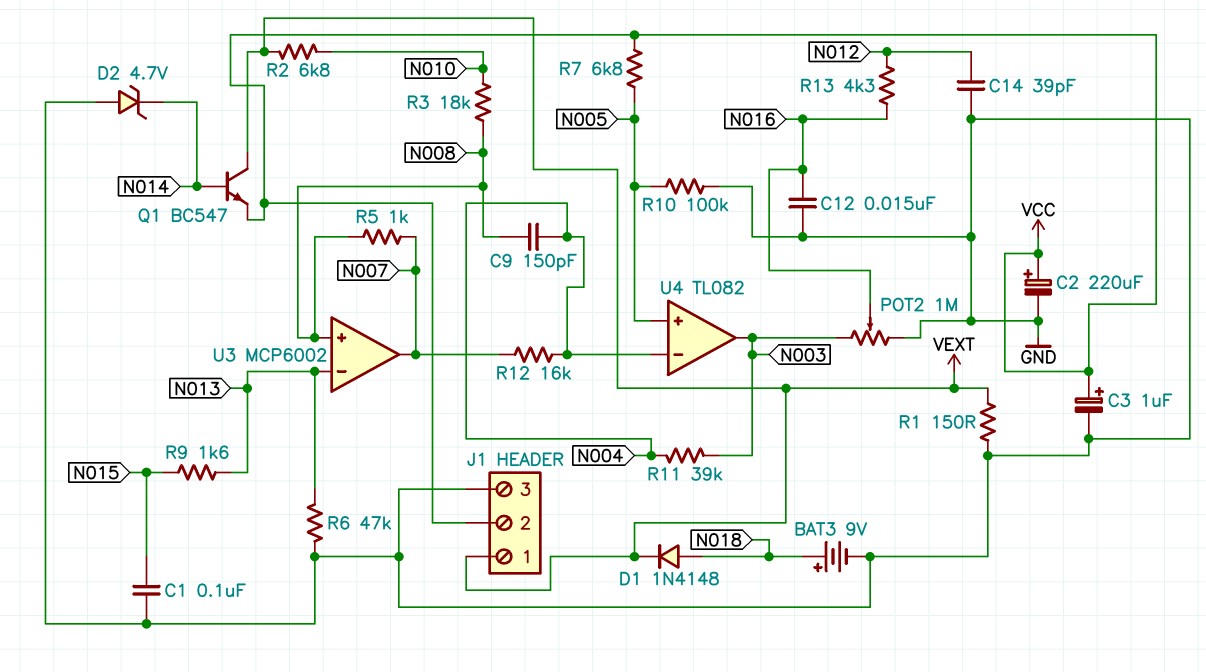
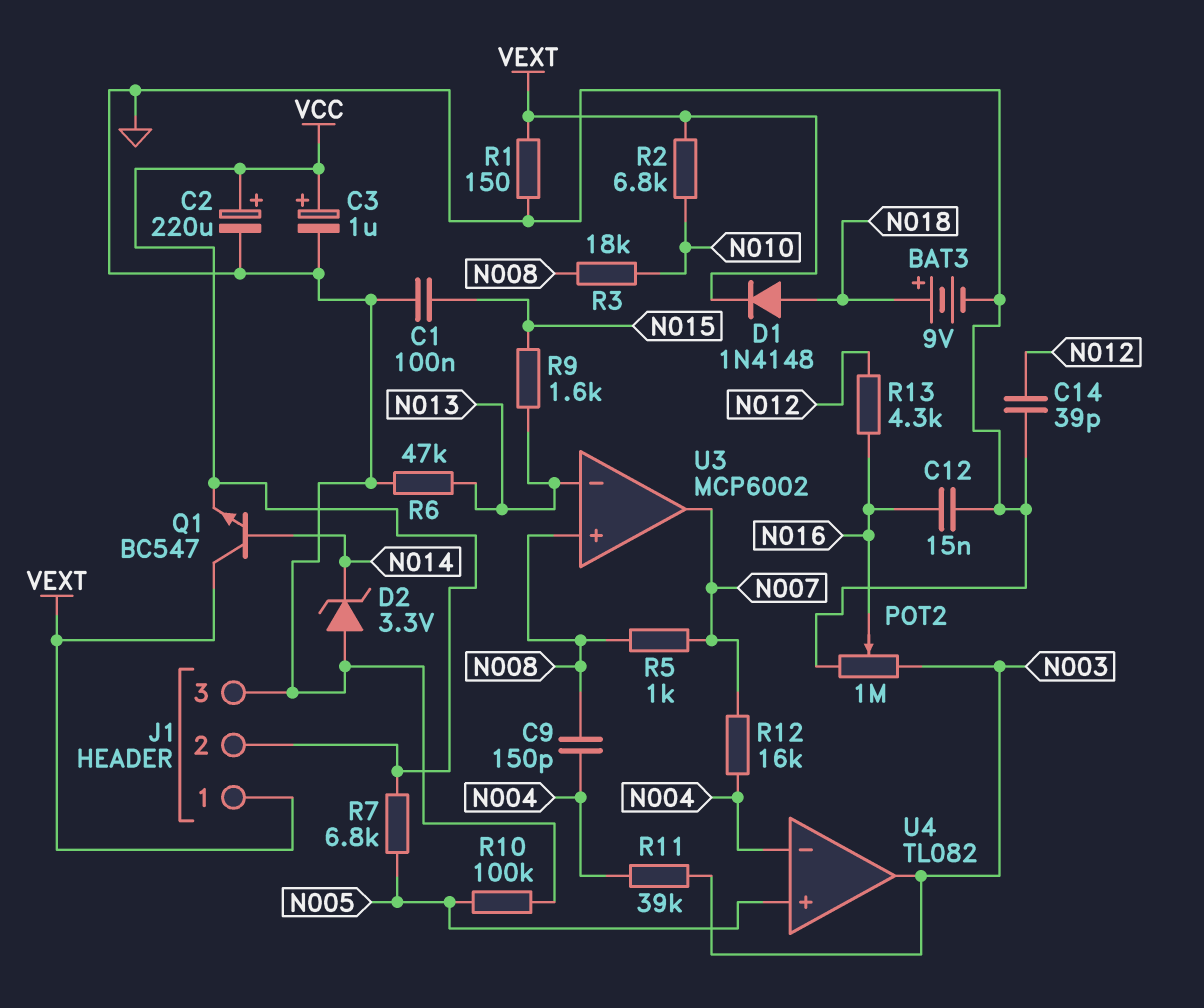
D2: zener 4.7V (A GND, K N014) -> zener 3.3V (A GND, K N014)

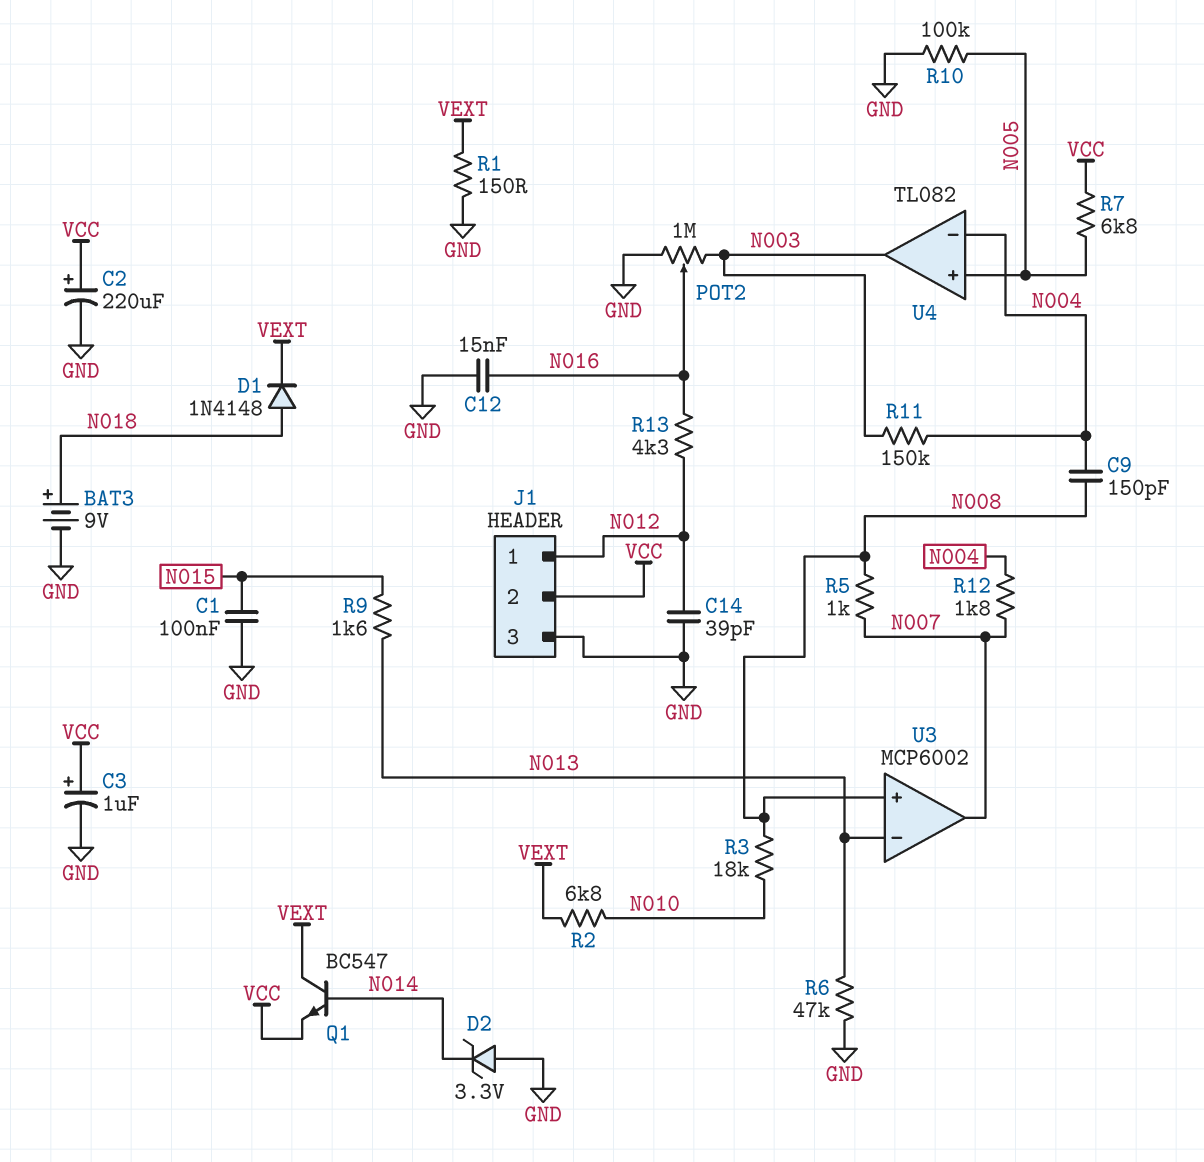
J1 pin 1: VEXT -> N012
R11: 39k (N003, N004) -> 150k (N003, N004)
R12: 16k (N004, N007) -> 1.8k (N004, N007)

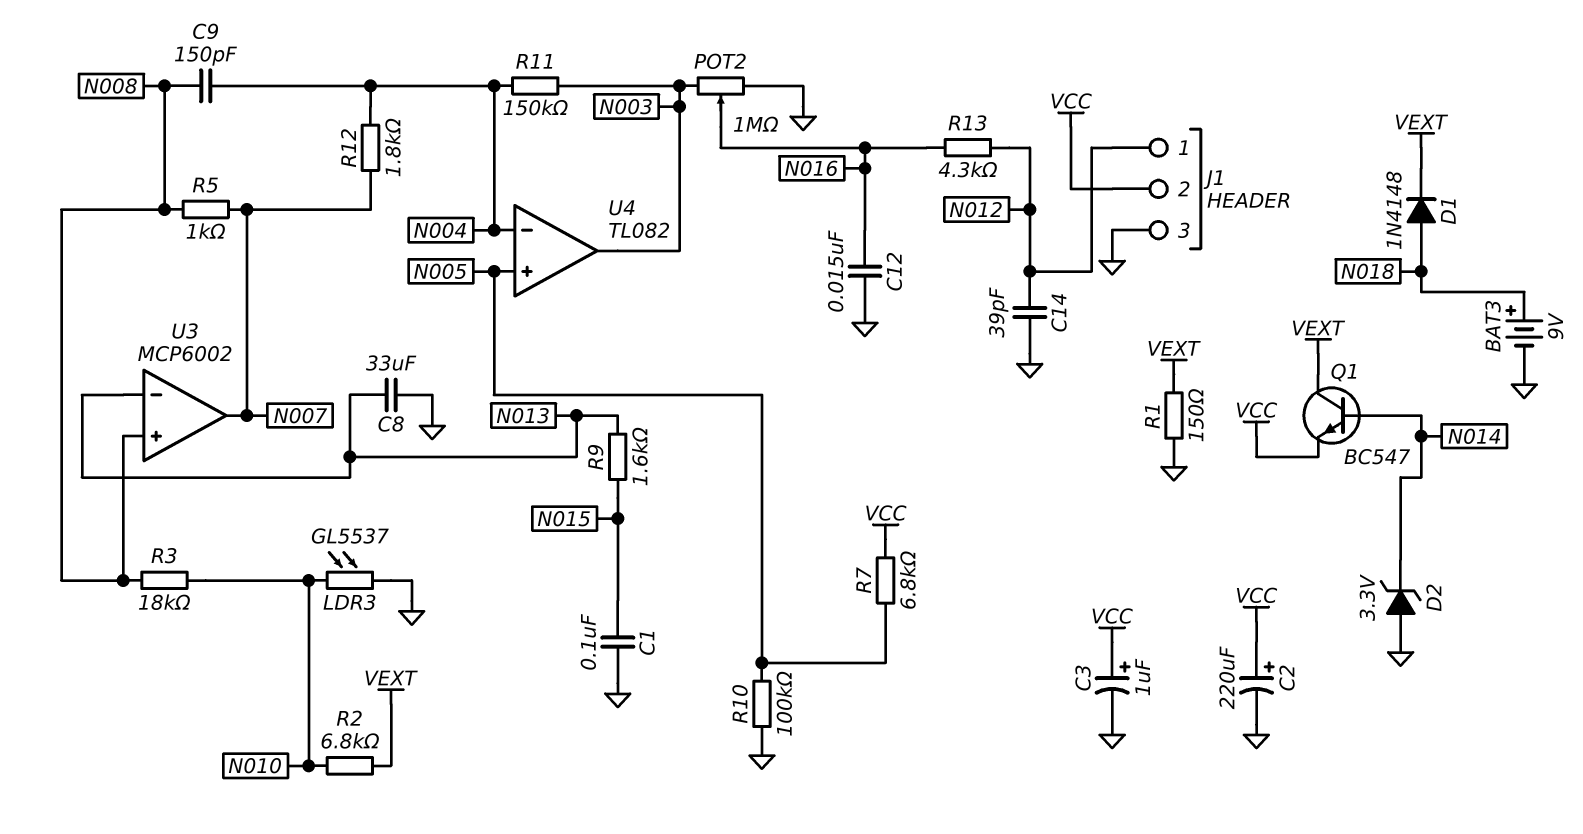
C8: none -> 33uF (GND, N013)
LDR3: none -> GL5537 (GND, N010)
R6: 47k (GND, N013) -> none

